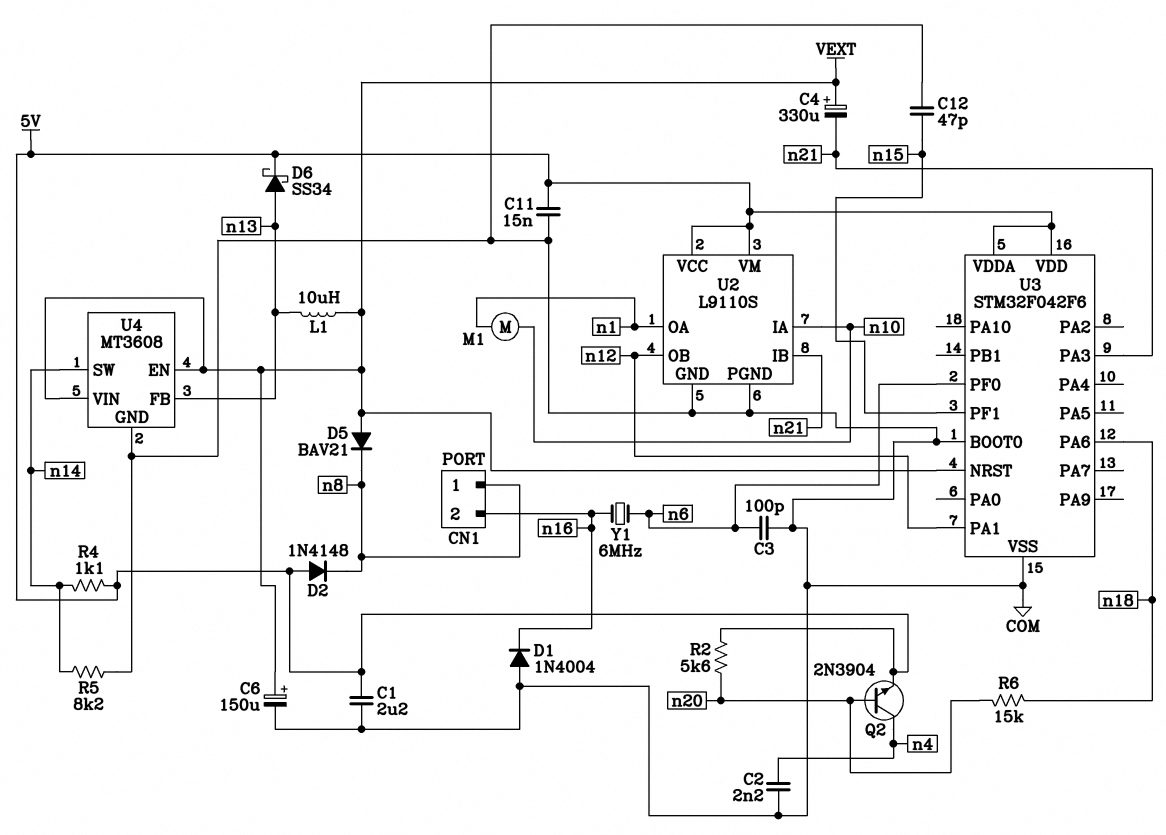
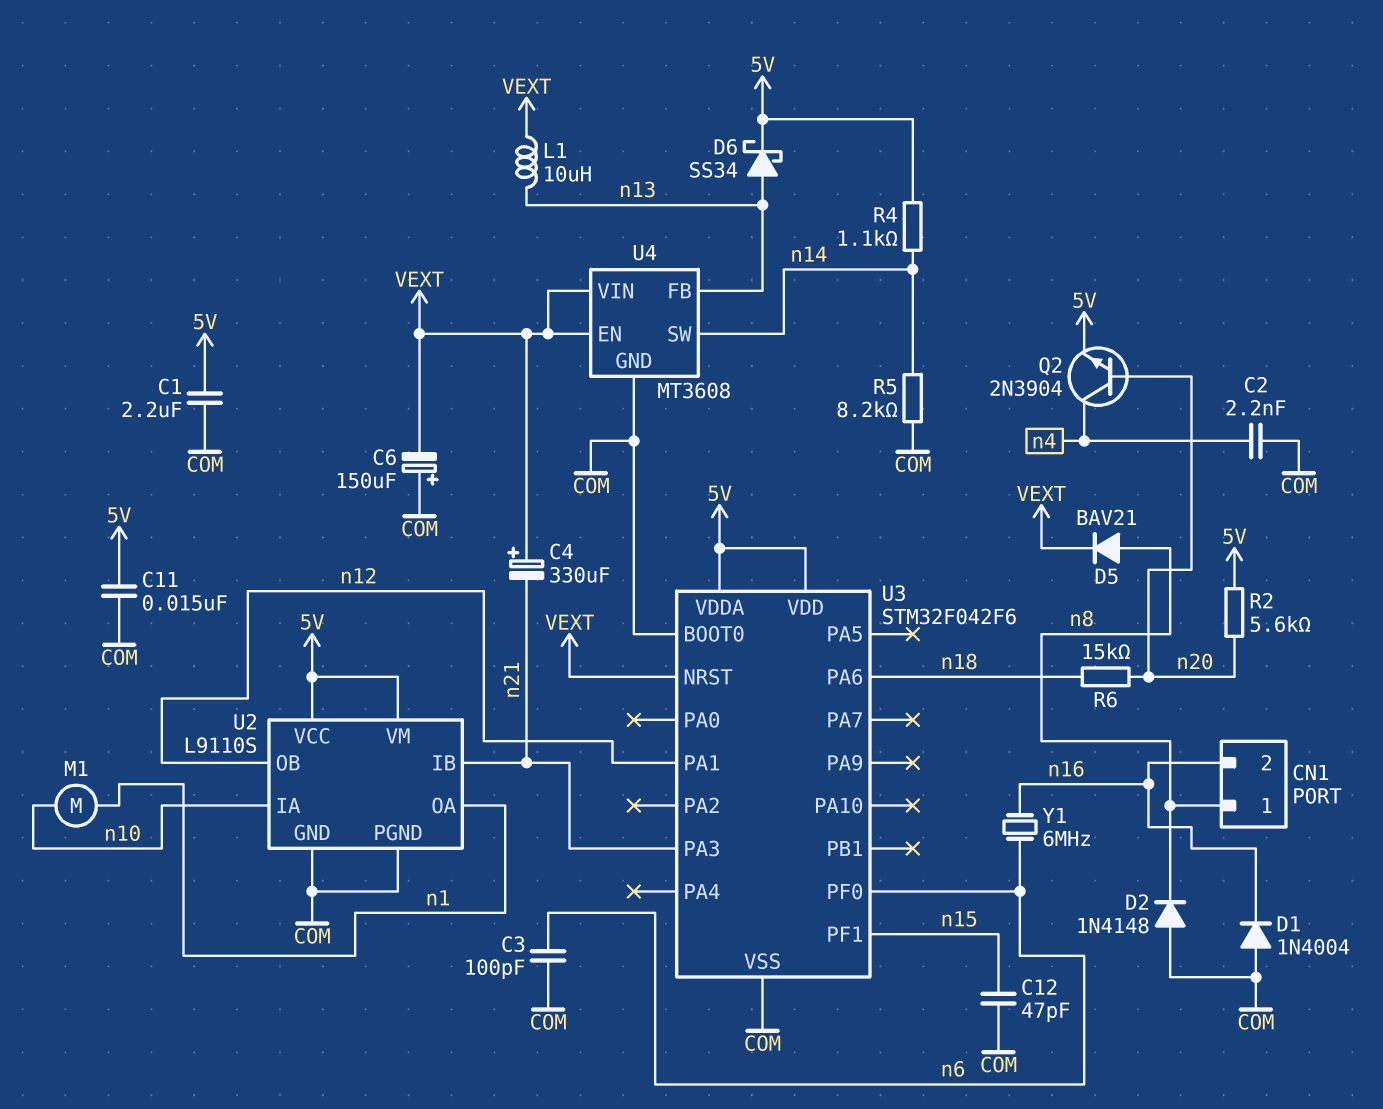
C6: 150uF (plus VEXT, minus COM) -> 150uF (plus COM, minus VEXT)
D2: diode 1N4148 (A 5V, K n8) -> diode 1N4148 (A COM, K n8)
D5: diode BAV21 (A VEXT, K n8) -> diode BAV21 (A n8, K VEXT)

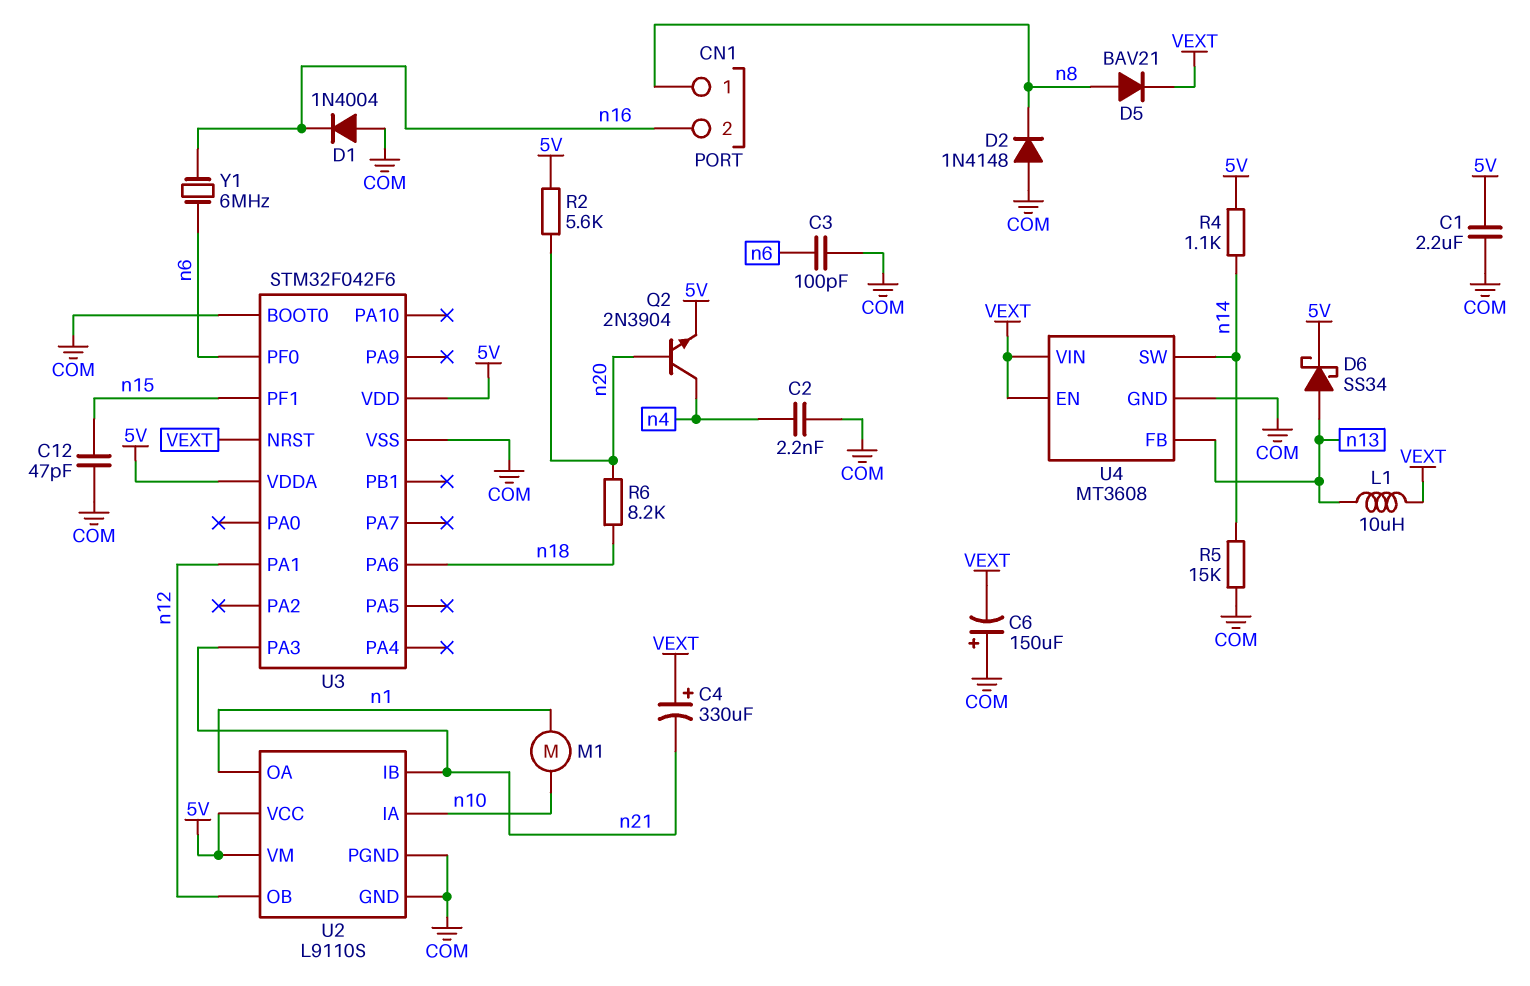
C11: 15nF (5V, COM) -> none
R5: 8.2k (COM, n14) -> 15k (COM, n14)
R6: 15k (n18, n20) -> 8.2k (n18, n20)

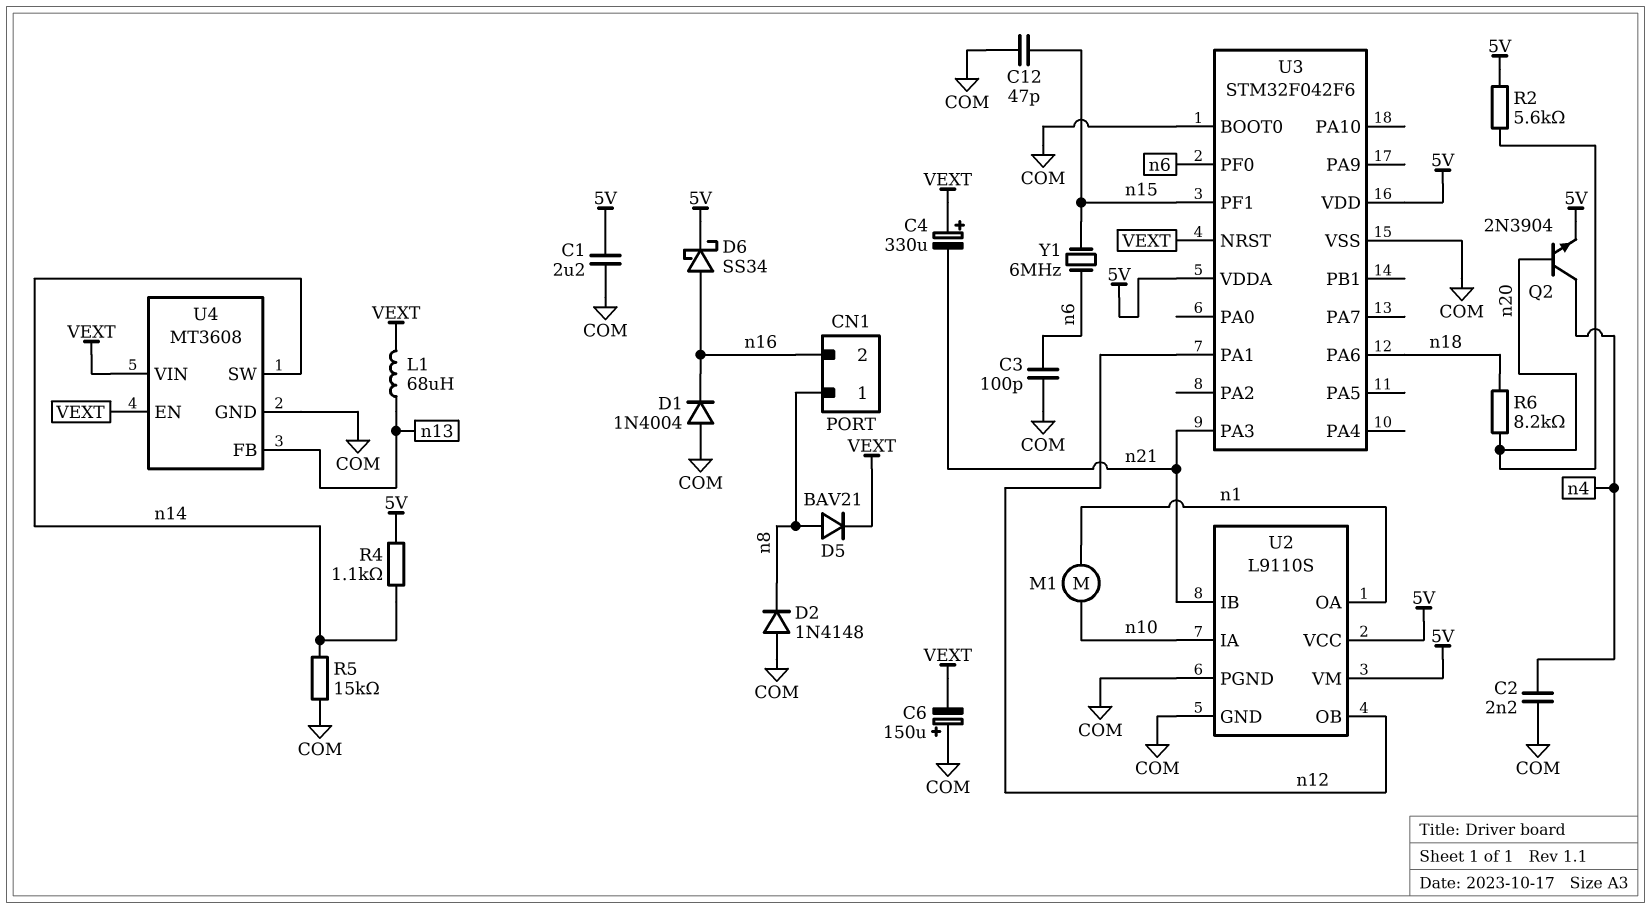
D6: schottky SS34 (A n13, K 5V) -> schottky SS34 (A n16, K 5V)
L1: 10uH (VEXT, n13) -> 68uH (VEXT, n13)
Y1: 6MHz (n6, n16) -> 6MHz (n6, n15)

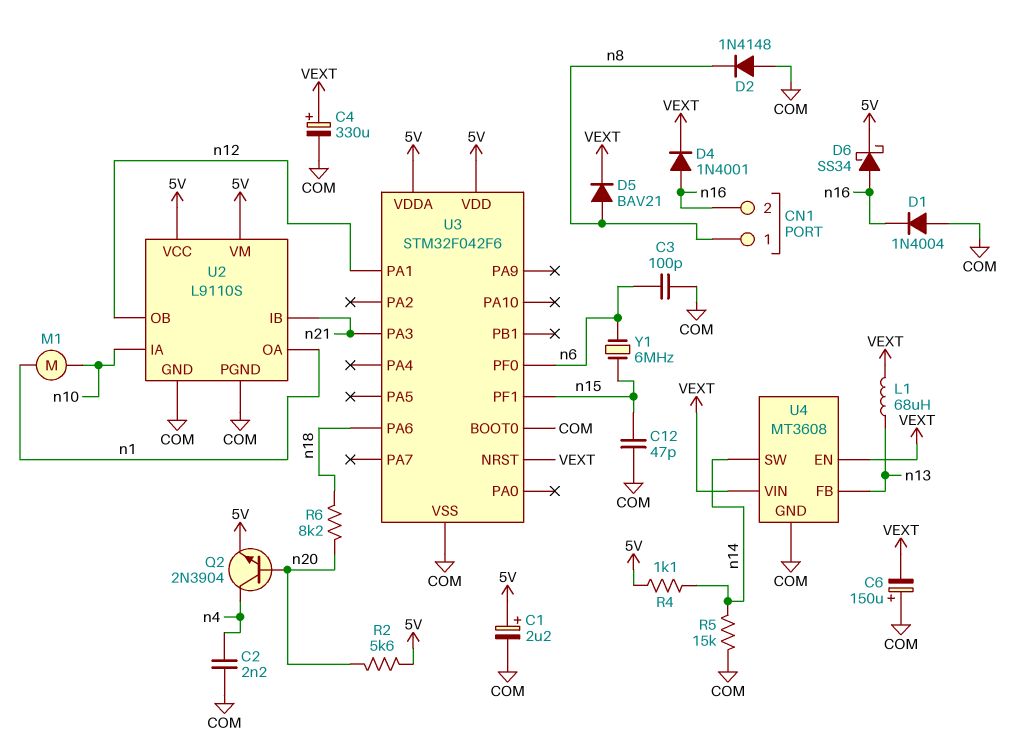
C1: 2.2uF (5V, COM) -> 2.2uF (plus 5V, minus COM)
C4: 330uF (plus VEXT, minus n21) -> 330uF (plus VEXT, minus COM)
D4: none -> diode 1N4001 (A n16, K VEXT)

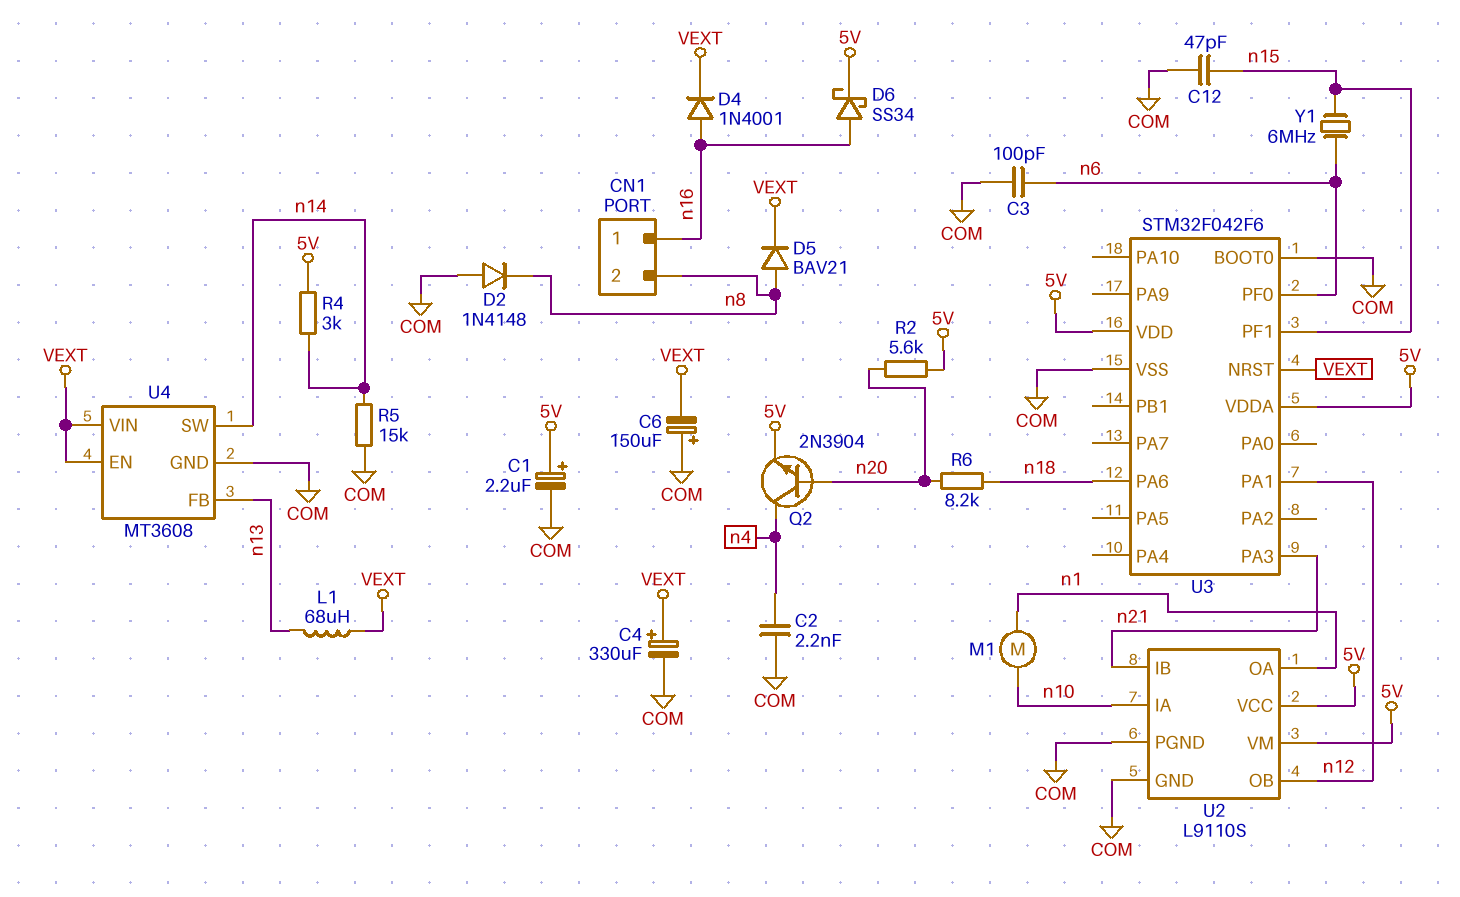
CN1 pin 1: n8 -> n16
CN1 pin 2: n16 -> n8
D1: diode 1N4004 (A COM, K n16) -> none
R4: 1.1k (5V, n14) -> 3k (5V, n14)

